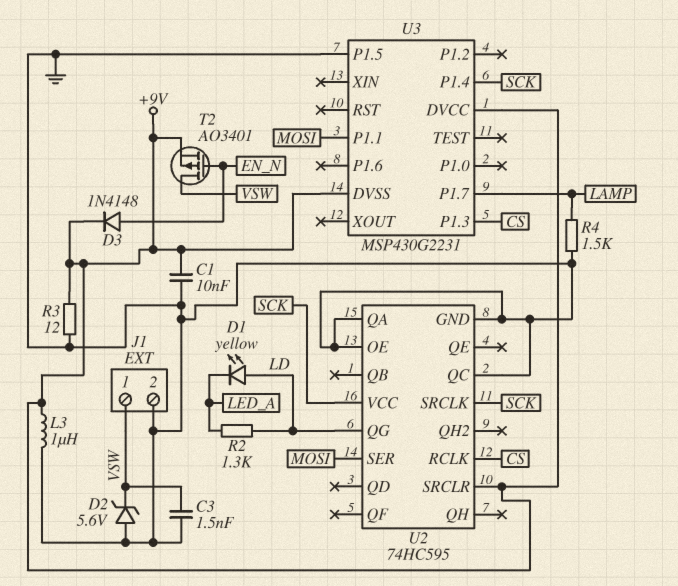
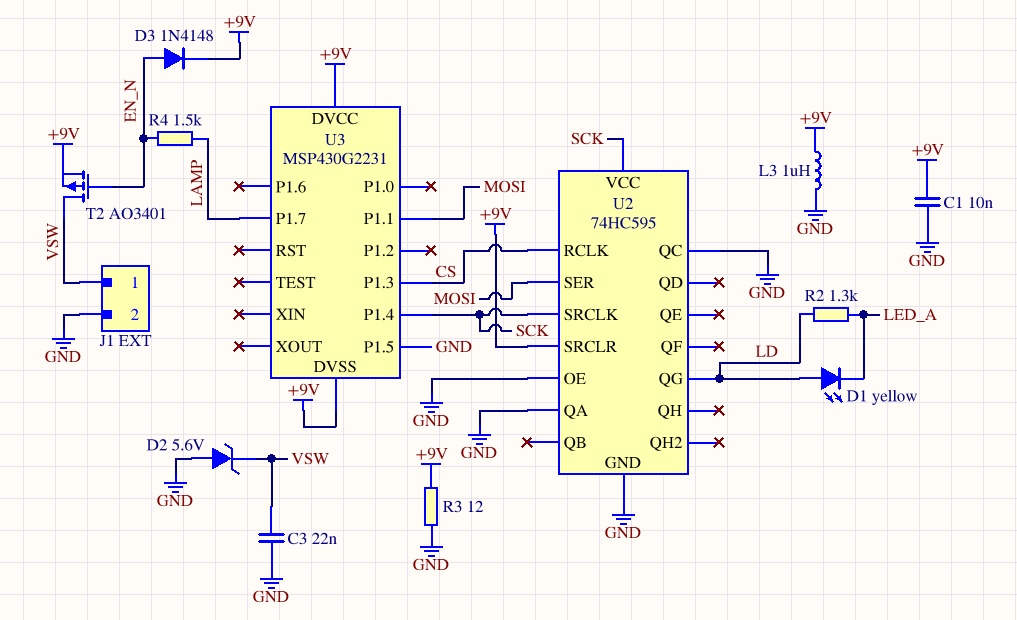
C3: 1.5nF (GND, VSW) -> 22nF (GND, VSW)
R4: 1.5k (GND, LAMP) -> 1.5k (EN_N, LAMP)

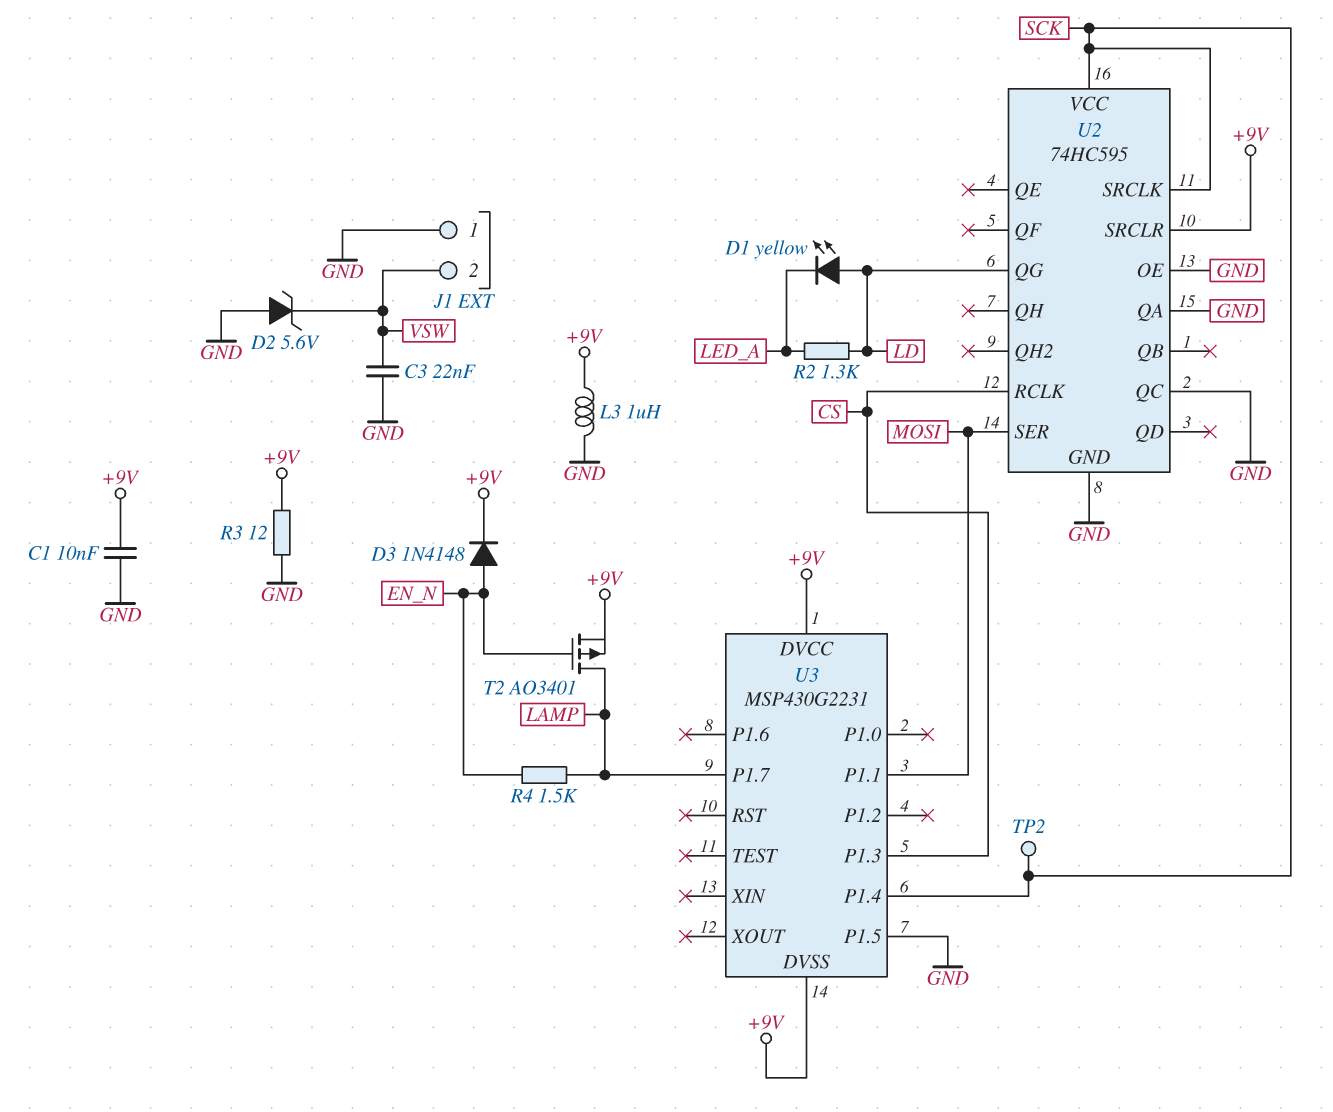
J1 pin 1: VSW -> GND
J1 pin 2: GND -> VSW
T2: PMOS AO3401 (G EN_N, D VSW, S +9V) -> PMOS AO3401 (G EN_N, D LAMP, S +9V)
TP2: none -> test point (SCK)

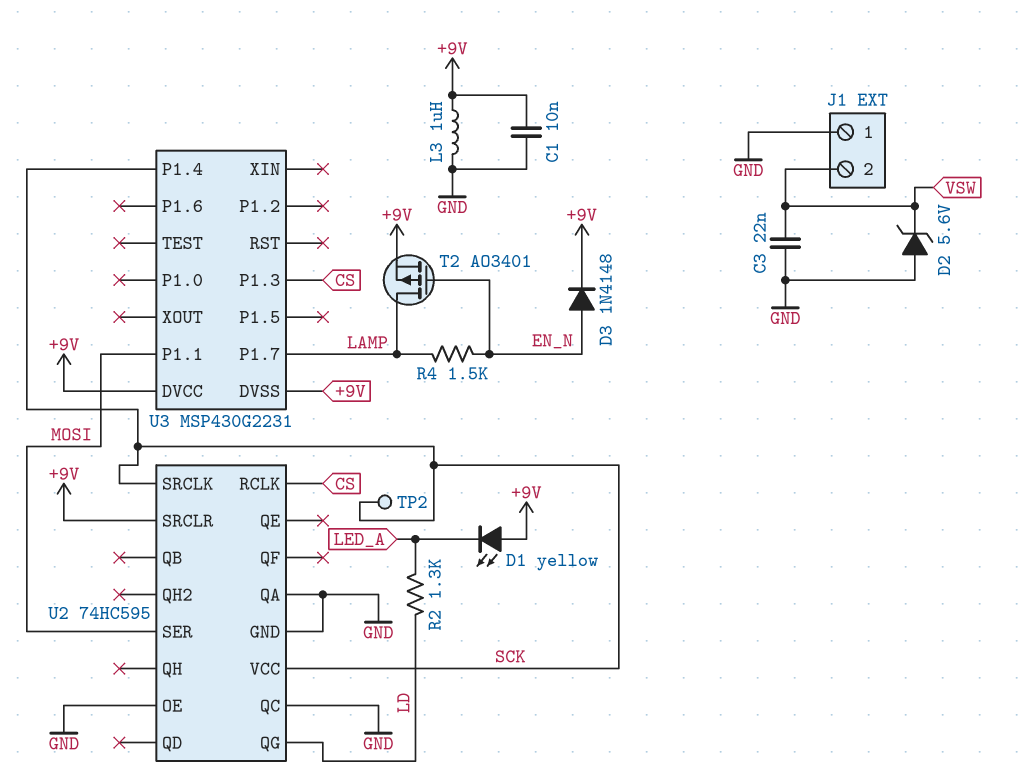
D1: LED yellow (A LD, K LED_A) -> LED yellow (A +9V, K LED_A)
R3: 12 (+9V, GND) -> none
U3 pin P1.5: GND -> none

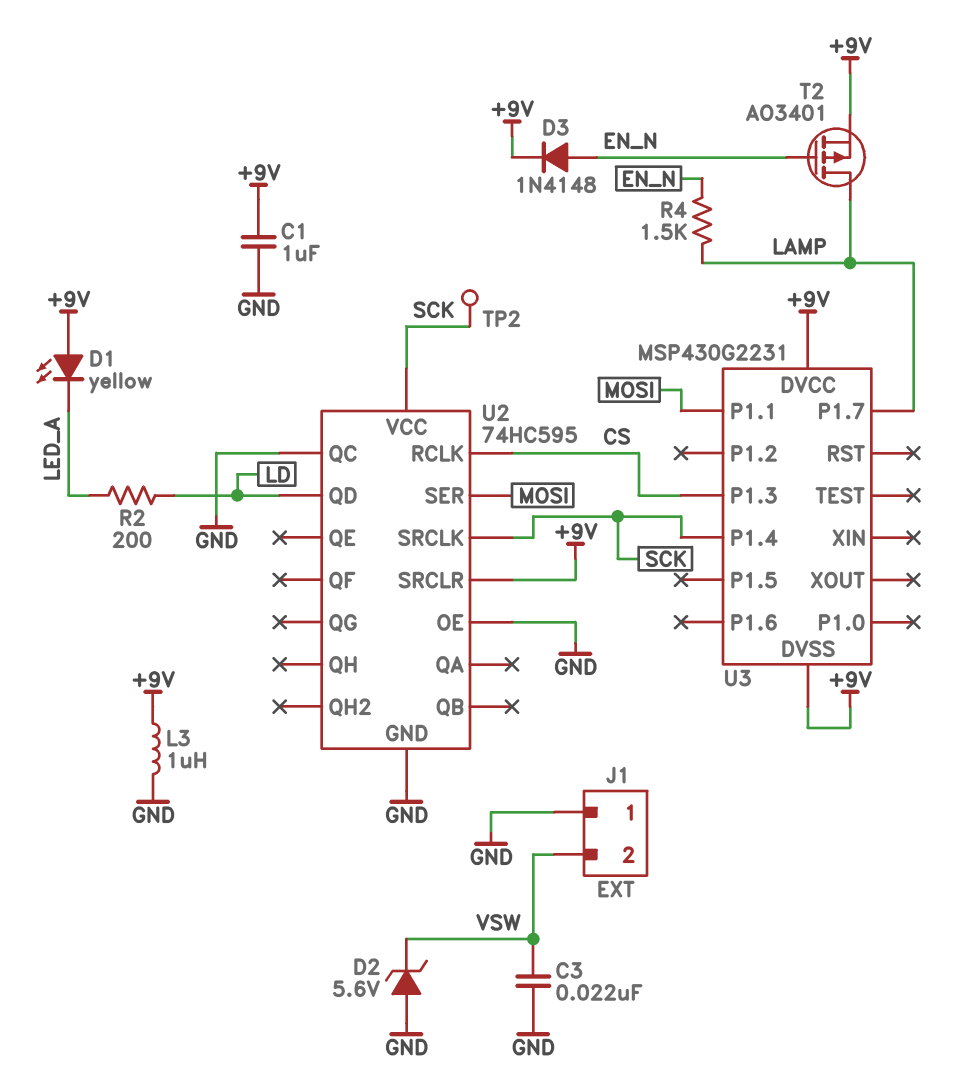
C1: 10nF (+9V, GND) -> 1uF (+9V, GND)
R2: 1.3k (LD, LED_A) -> 200 (LD, LED_A)
U2 pin QA: GND -> none
U2 pin QD: none -> LD
U2 pin QG: LD -> none

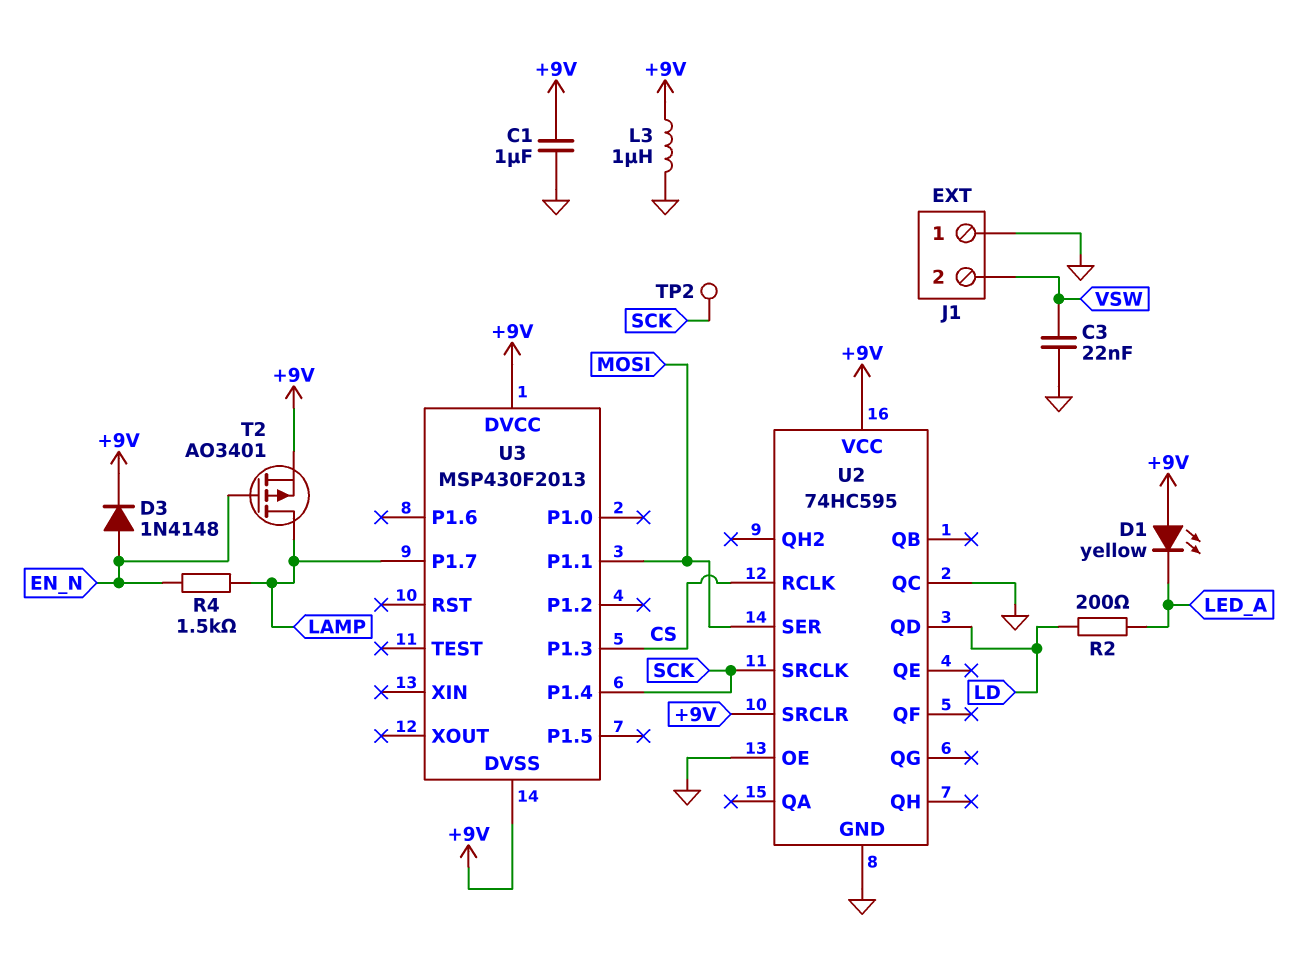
D2: zener 5.6V (A GND, K VSW) -> none
U2 pin VCC: SCK -> +9V
U3: MSP430G2231 -> MSP430F2013

